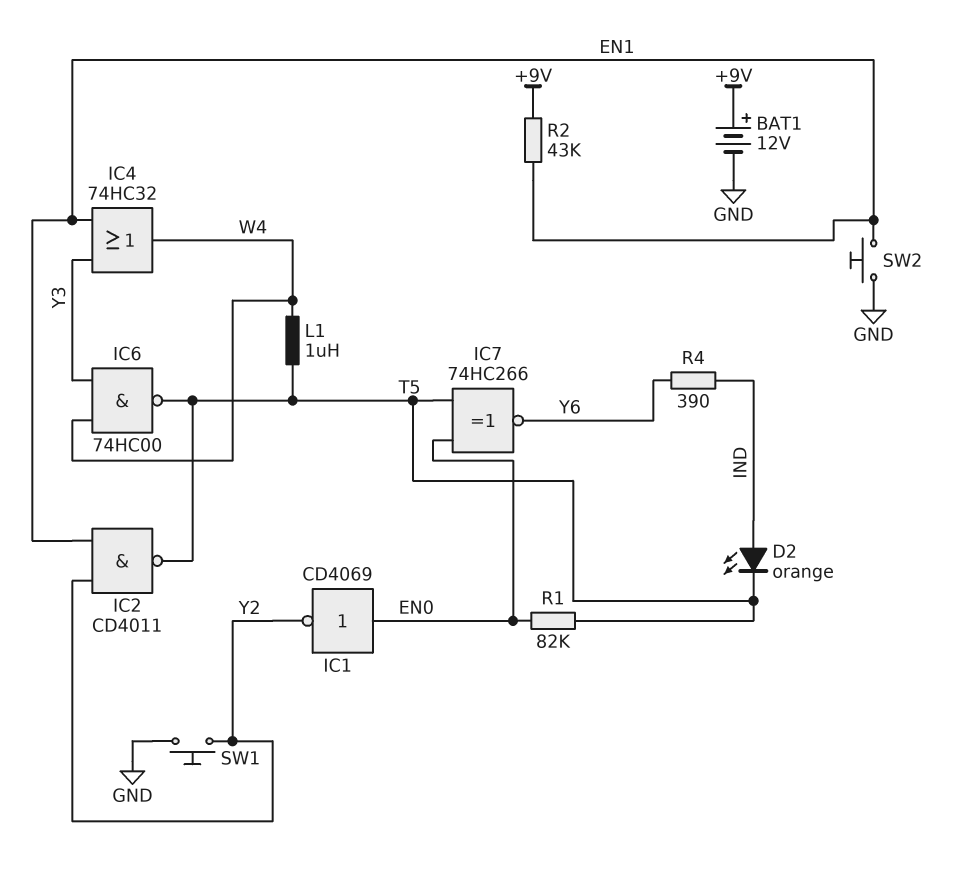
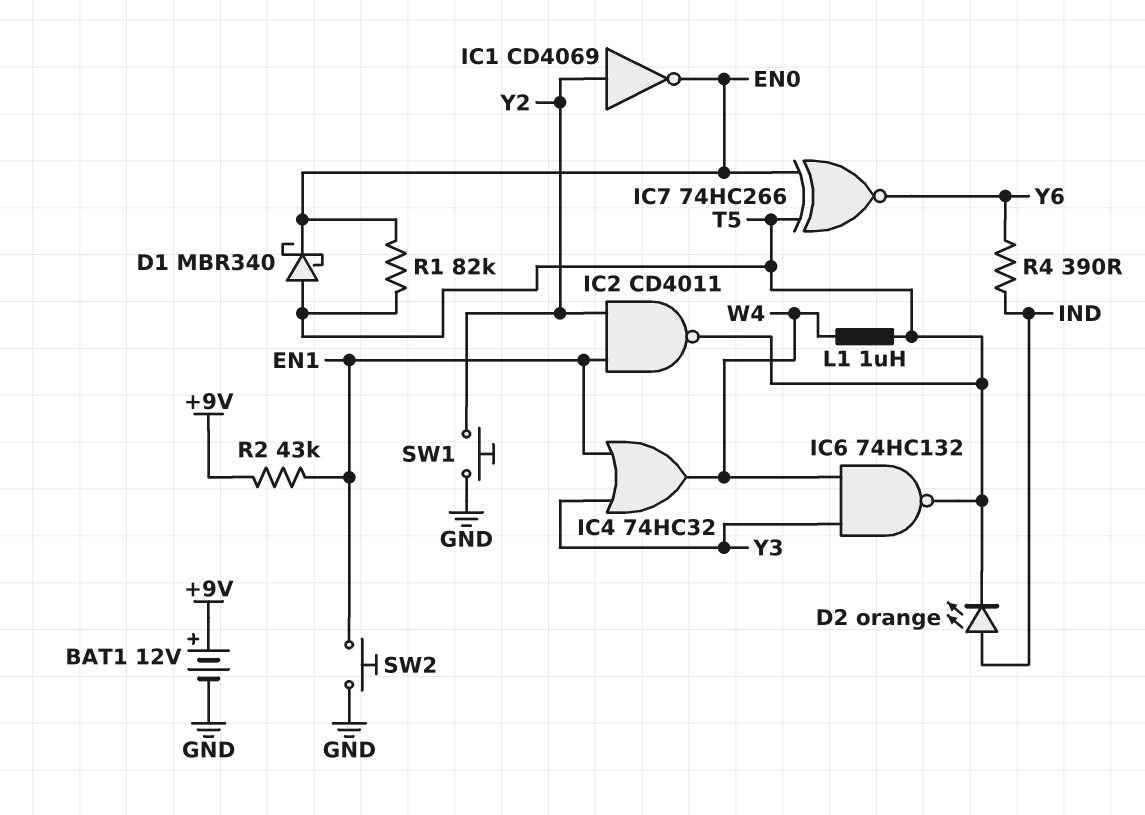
D1: none -> schottky MBR340 (A T5, K EN0)
IC1: NOT CD4069 (in EN0, out Y2) -> NOT CD4069 (in Y2, out EN0)
IC6: NAND 74HC00 (in W4, in Y3, out T5) -> NAND 74HC132 (in W4, in Y3, out T5)

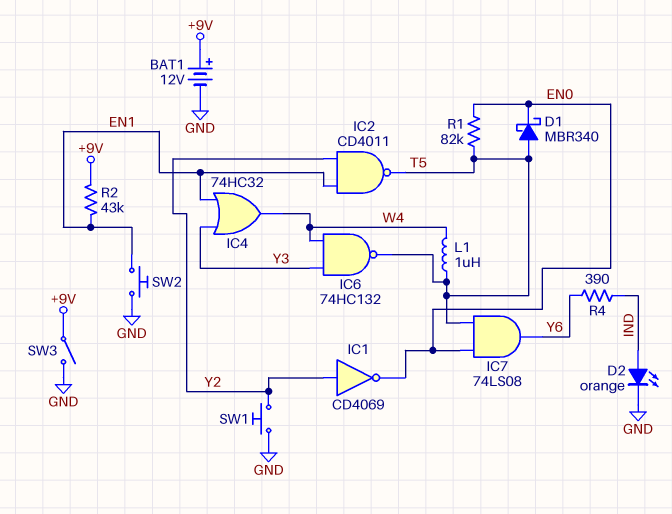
D2: LED orange (A IND, K T5) -> LED orange (A IND, K GND)
IC7: XNOR 74HC266 (in EN0, in T5, out Y6) -> AND 74LS08 (in EN0, in T5, out Y6)
SW3: none -> switch (+9V, GND)

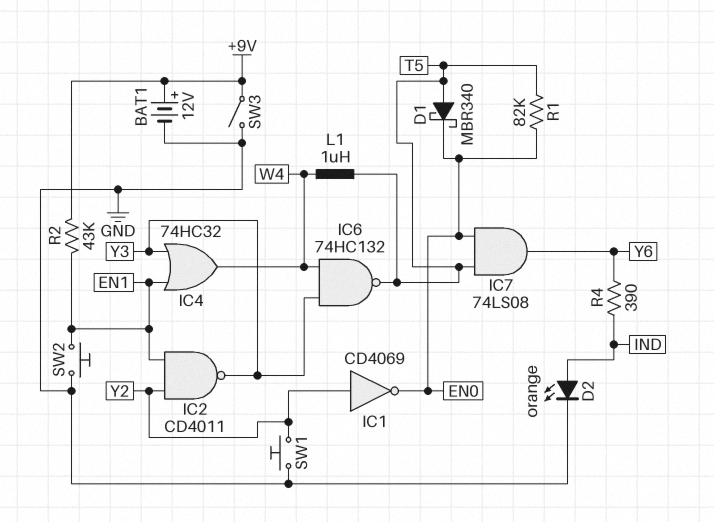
IC2: NAND CD4011 (in EN1, in Y2, out T5) -> NAND CD4011 (in EN1, in Y2, out Y3)

